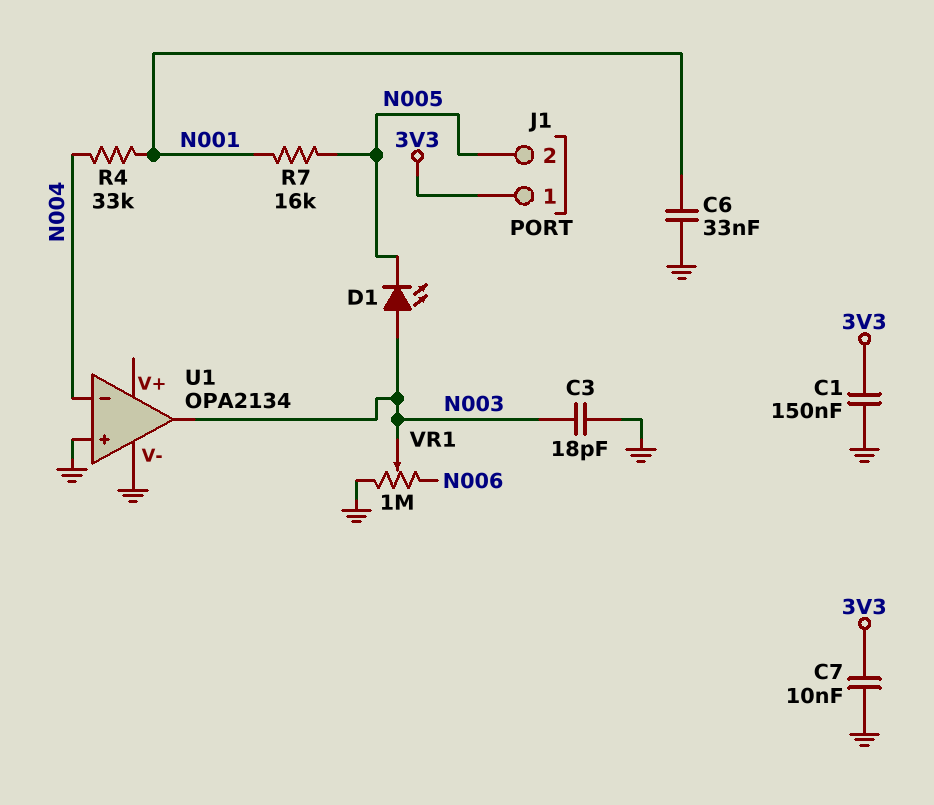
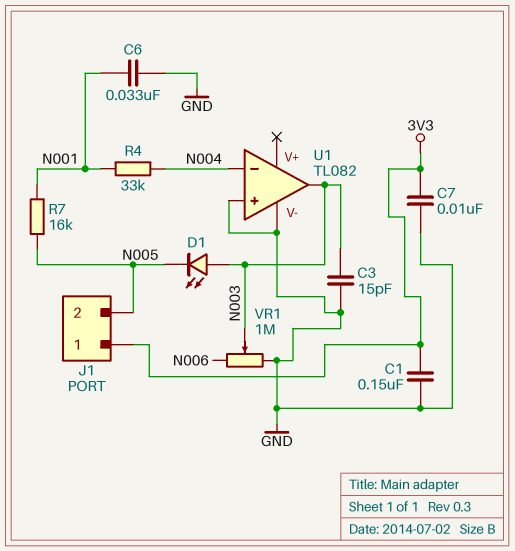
C3: 18pF (GND, N003) -> 15pF (GND, N003)
U1: OPA2134 -> TL082

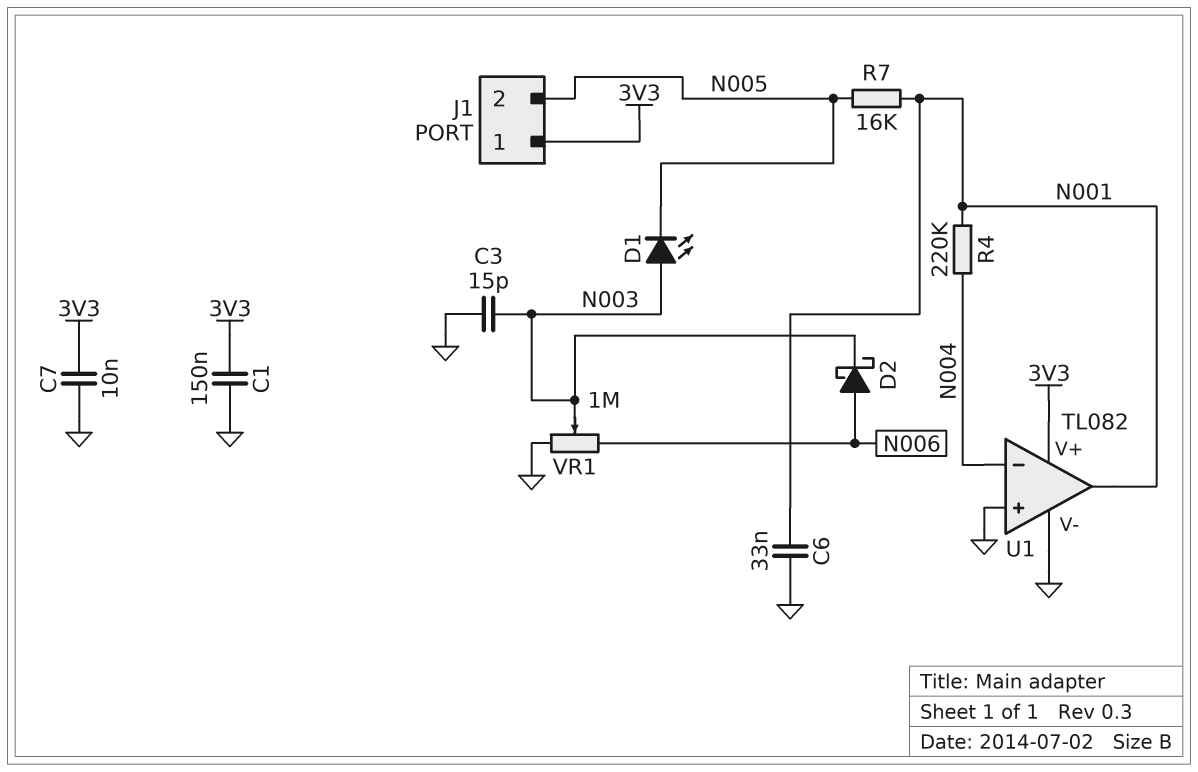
D2: none -> schottky (A N006, K N003)
R4: 33k (N001, N004) -> 220k (N001, N004)
U1 pin V+: none -> 3V3
U1 pin out: N003 -> N001

